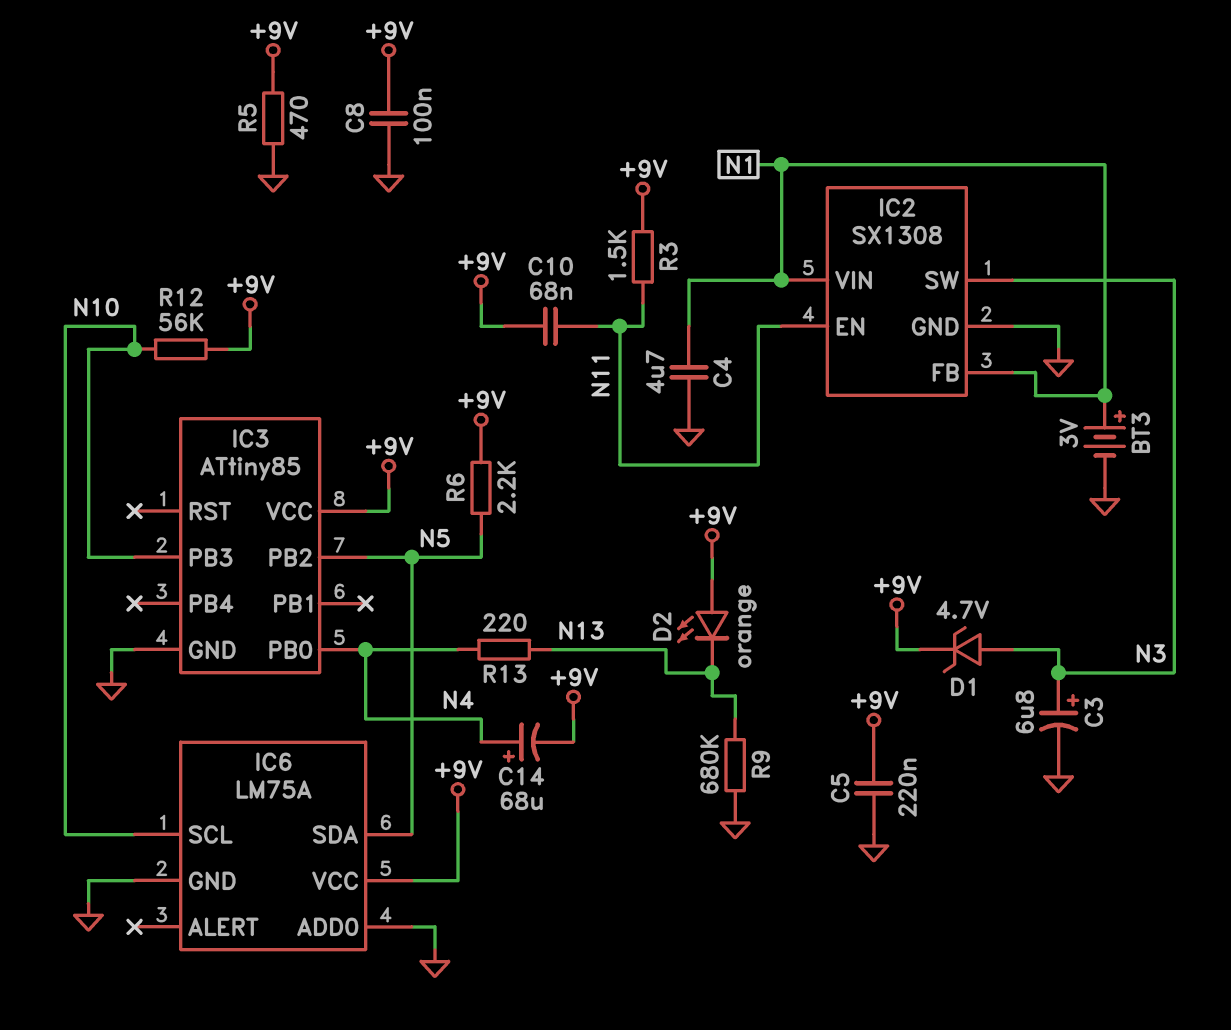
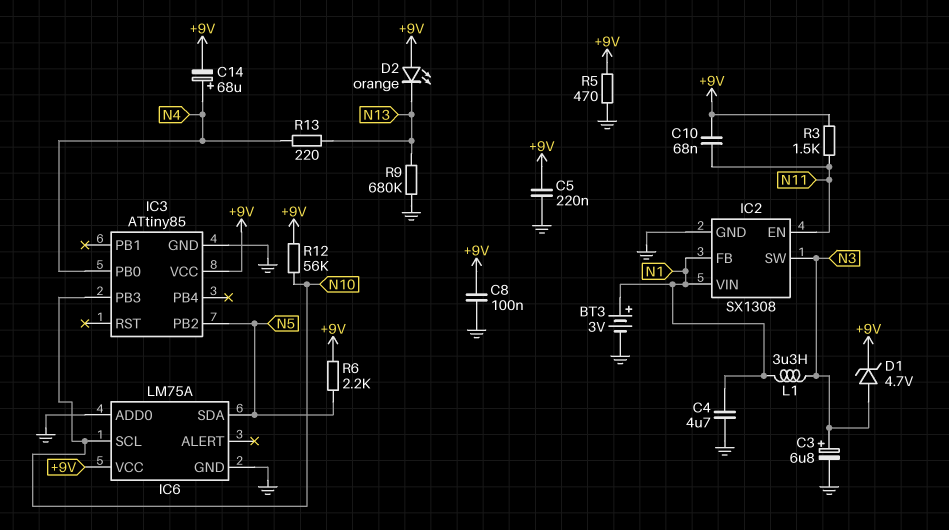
L1: none -> 3.3uH (N1, N3)

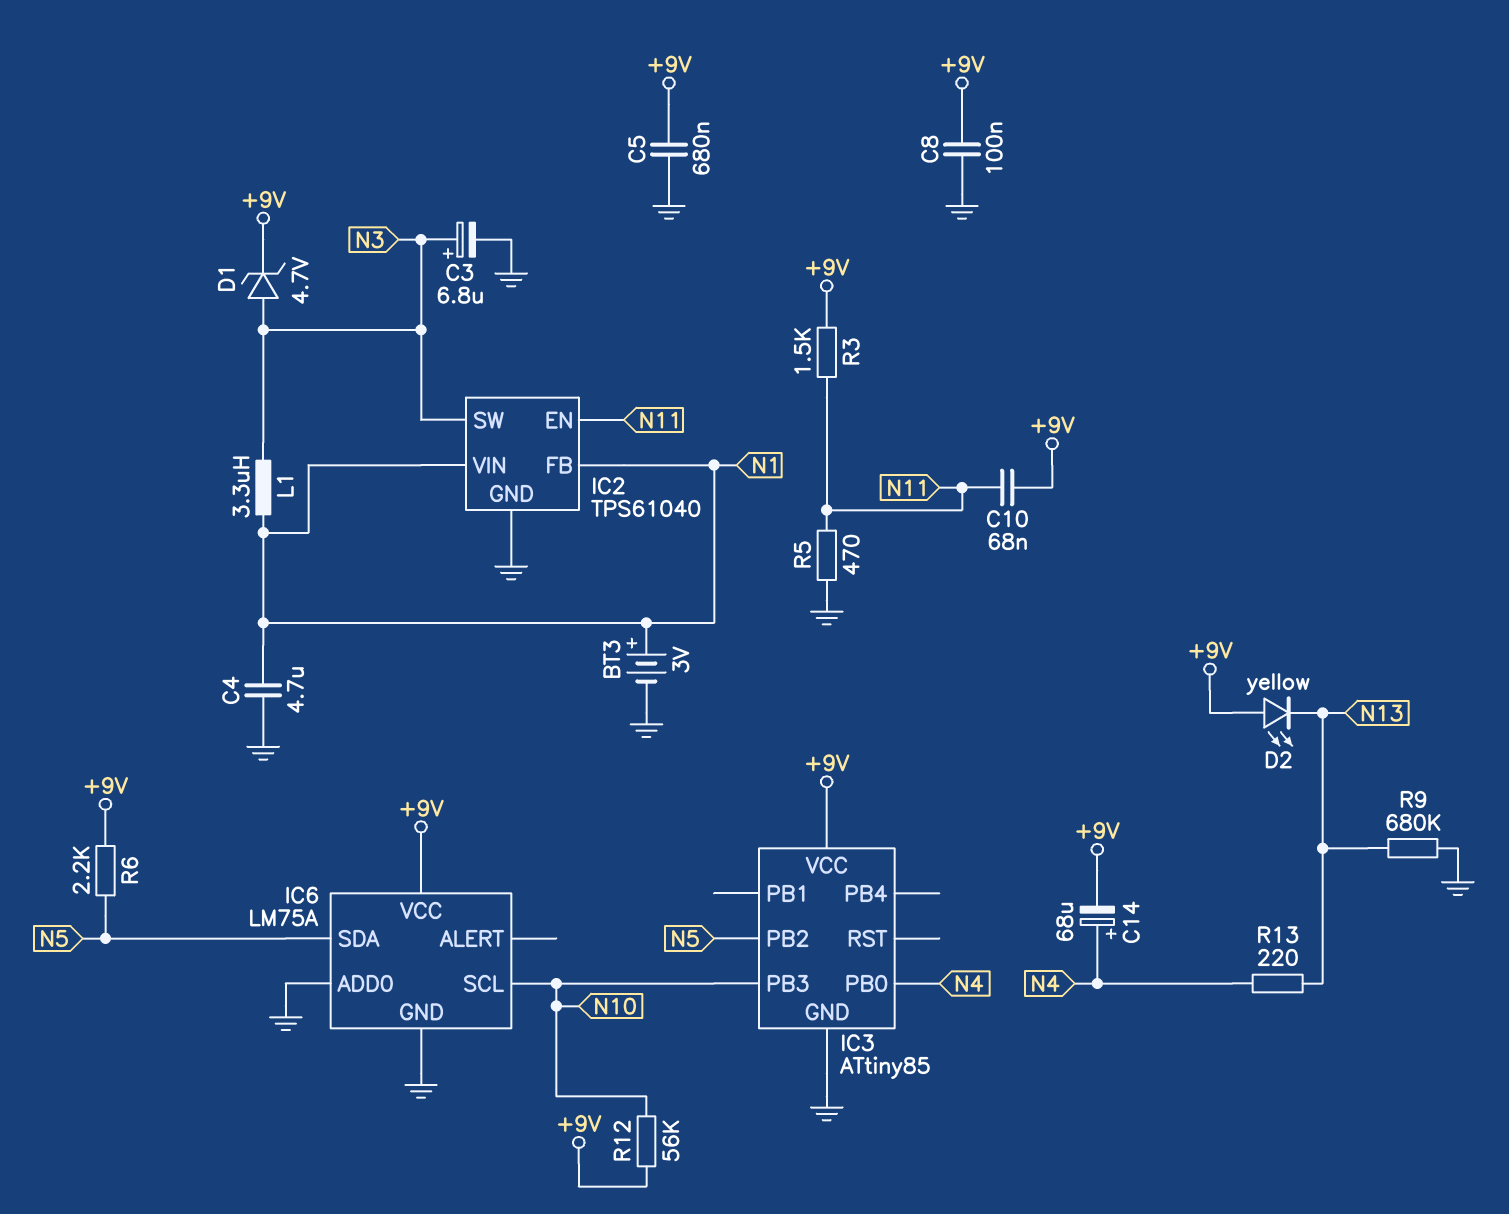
C5: 220nF (+9V, GND) -> 680nF (+9V, GND)
D2: LED orange (A +9V, K N13) -> LED yellow (A +9V, K N13)
IC2: SX1308 -> TPS61040
R5: 470 (+9V, GND) -> 470 (GND, N11)

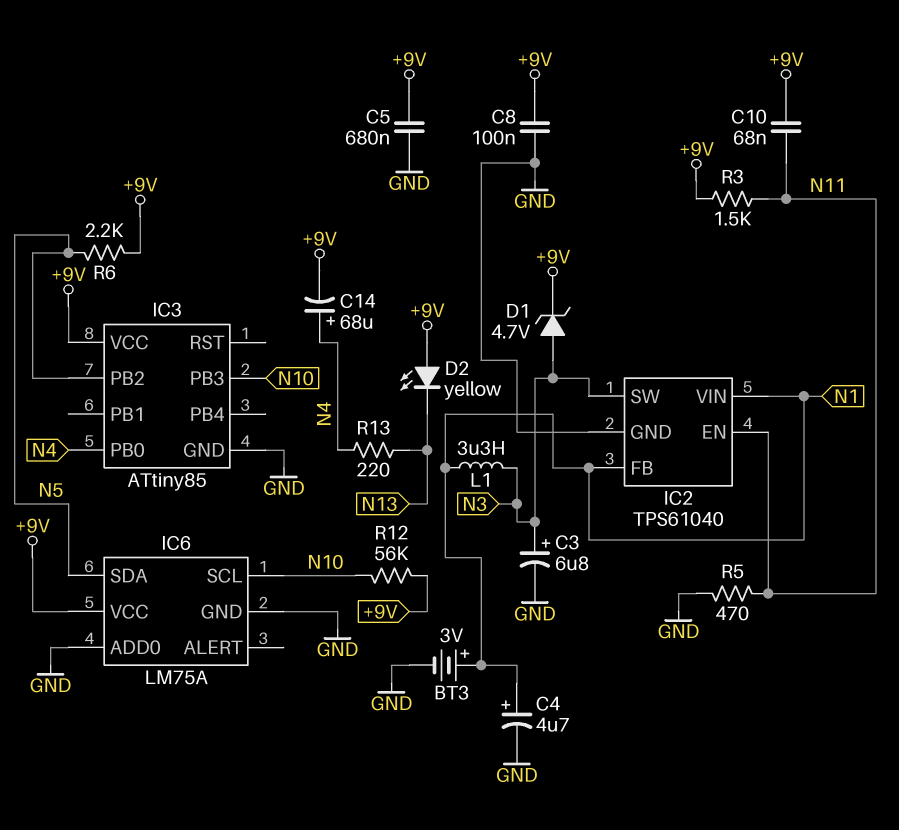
C4: 4.7uF (GND, N1) -> 4.7uF (plus N1, minus GND)
R9: 680k (GND, N13) -> none

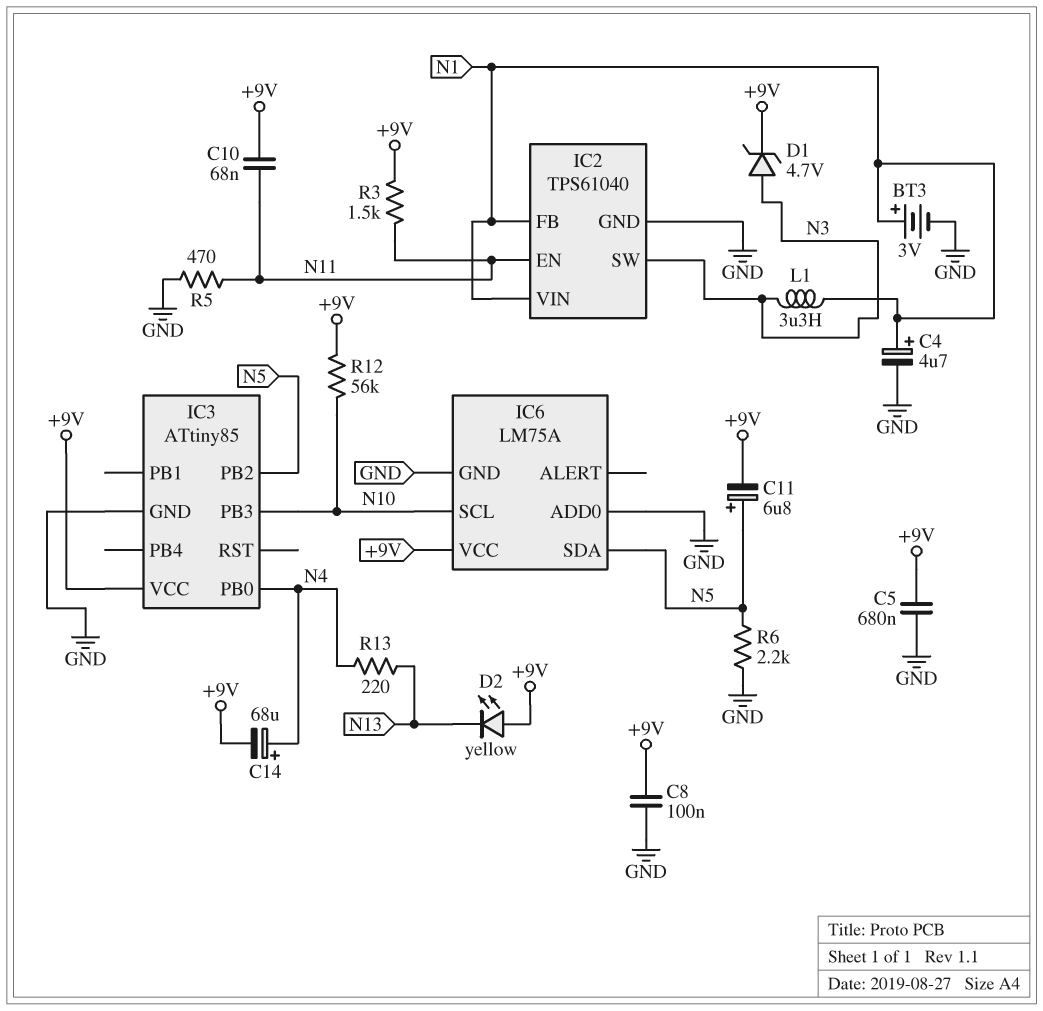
C3: 6.8uF (plus N3, minus GND) -> none
C11: none -> 6.8uF (plus N5, minus +9V)
R6: 2.2k (+9V, N5) -> 2.2k (GND, N5)

